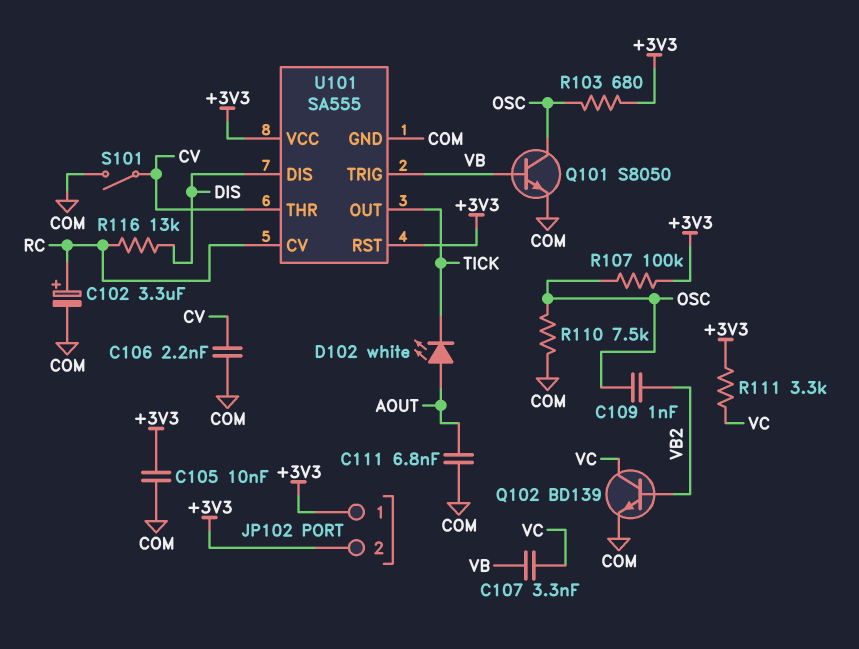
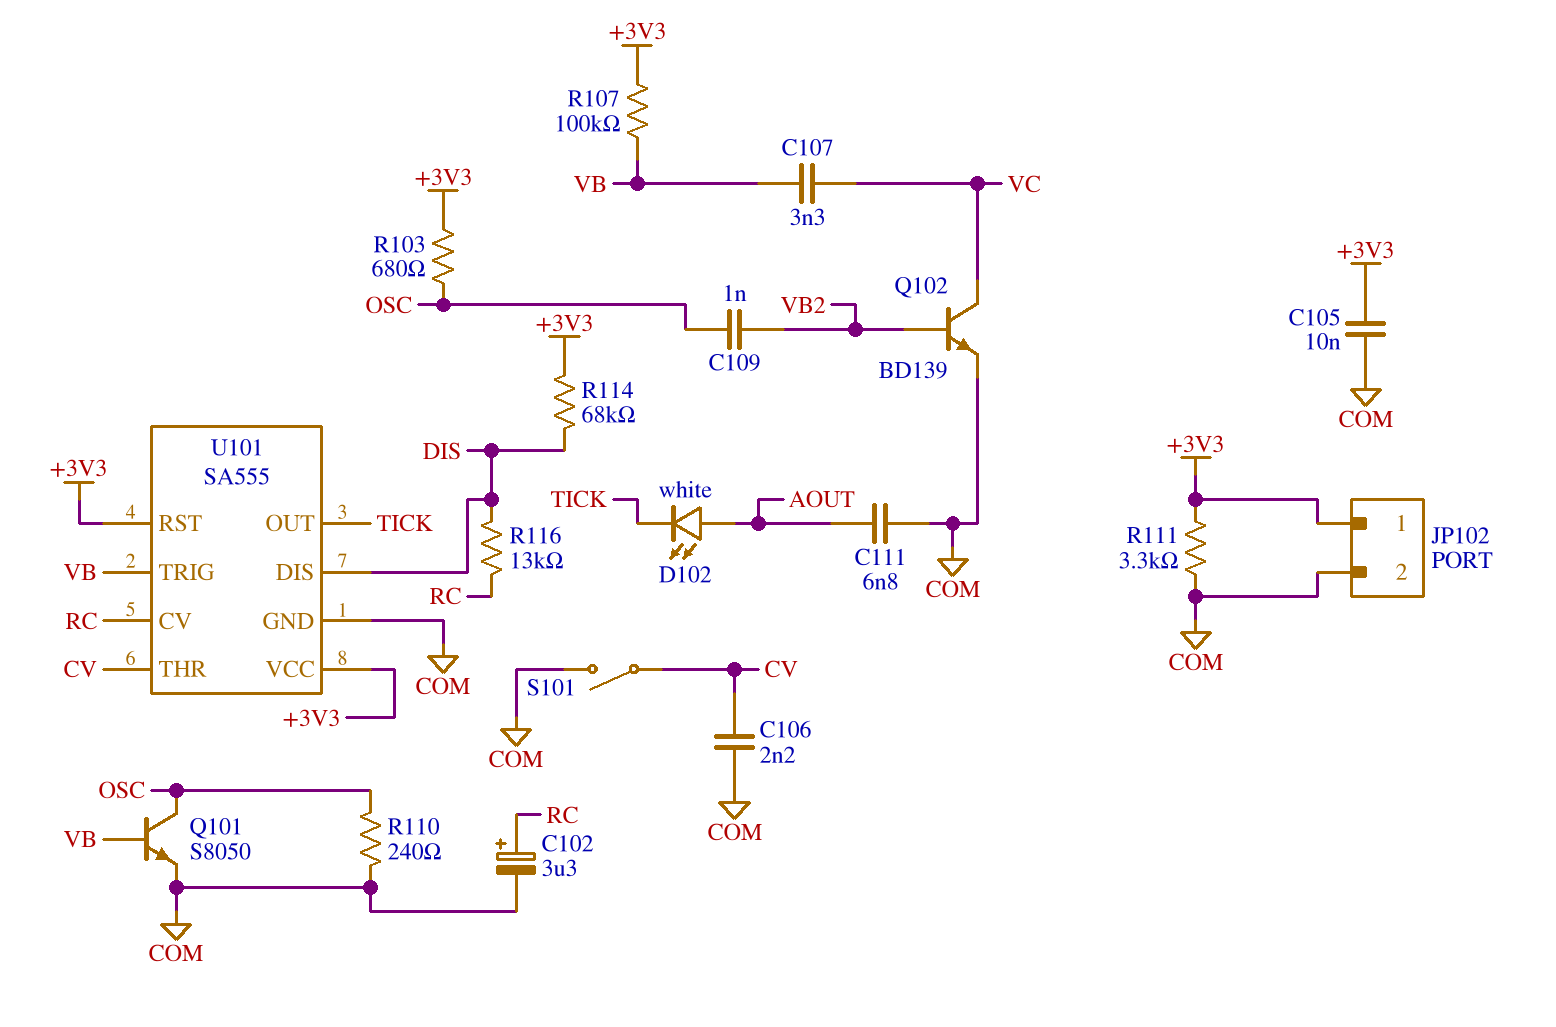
JP102 pin 2: +3V3 -> COM
R107: 100k (+3V3, OSC) -> 100k (+3V3, VB)
R110: 7.5k (COM, OSC) -> 240 (COM, OSC)
R111: 3.3k (+3V3, VC) -> 3.3k (+3V3, COM)
R114: none -> 68k (+3V3, DIS)

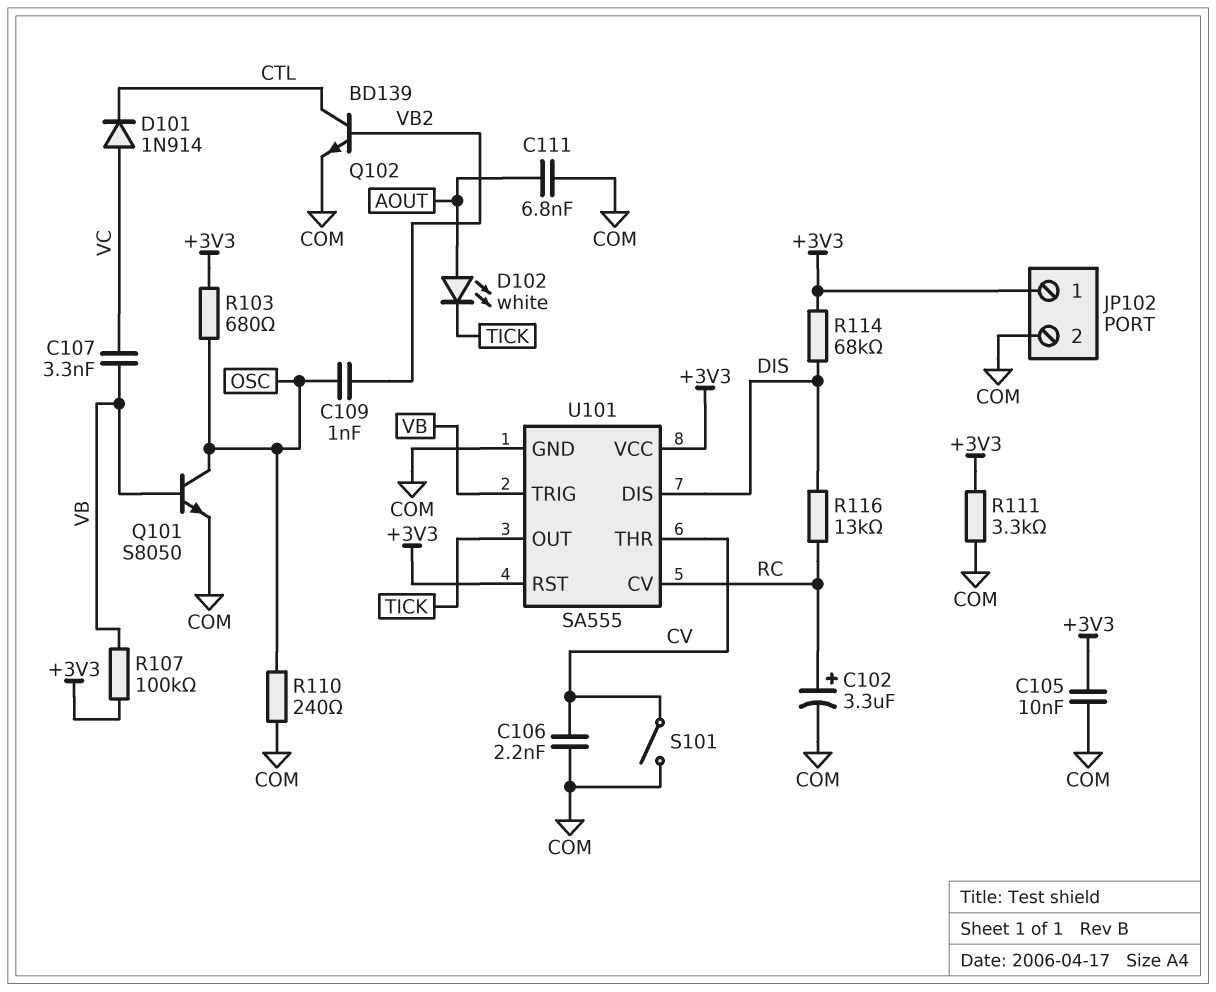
D101: none -> diode 1N914 (A VC, K CTL)
Q102: NPN BD139 (B VB2, C VC, E COM) -> NPN BD139 (B VB2, C CTL, E COM)

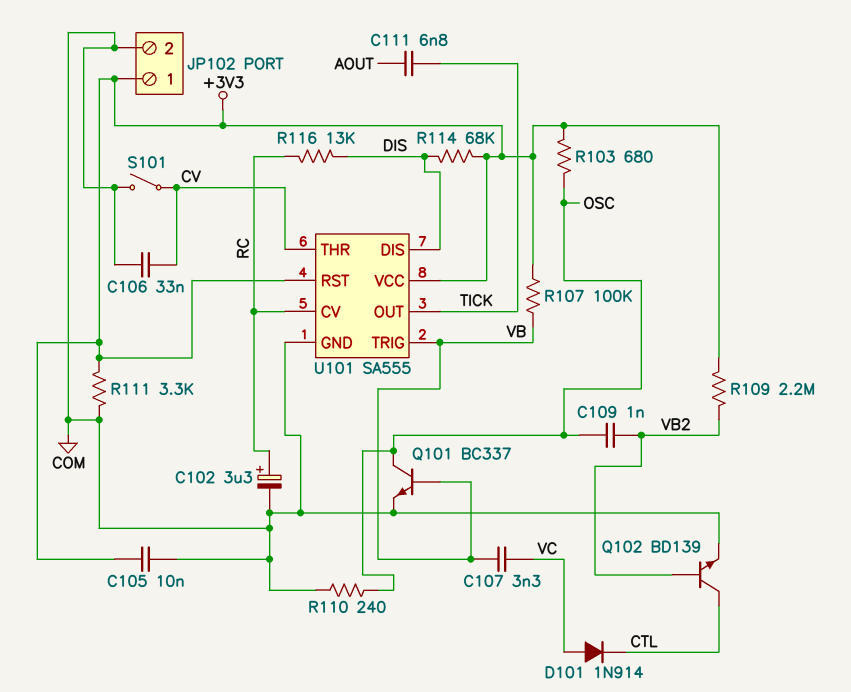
C106: 2.2nF (COM, CV) -> 33nF (COM, CV)
C111: 6.8nF (AOUT, COM) -> 6.8nF (AOUT, TICK)
D102: LED white (A AOUT, K TICK) -> none
Q101: NPN S8050 (B VB, C OSC, E COM) -> NPN BC337 (B VB, C OSC, E COM)
R109: none -> 2.2M (+3V3, VB2)

